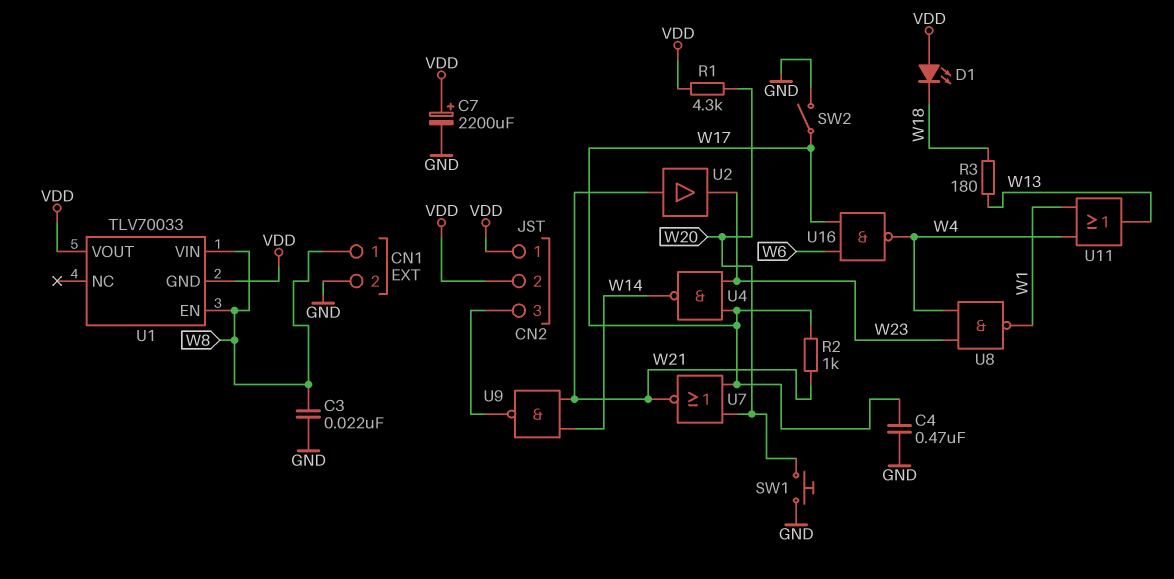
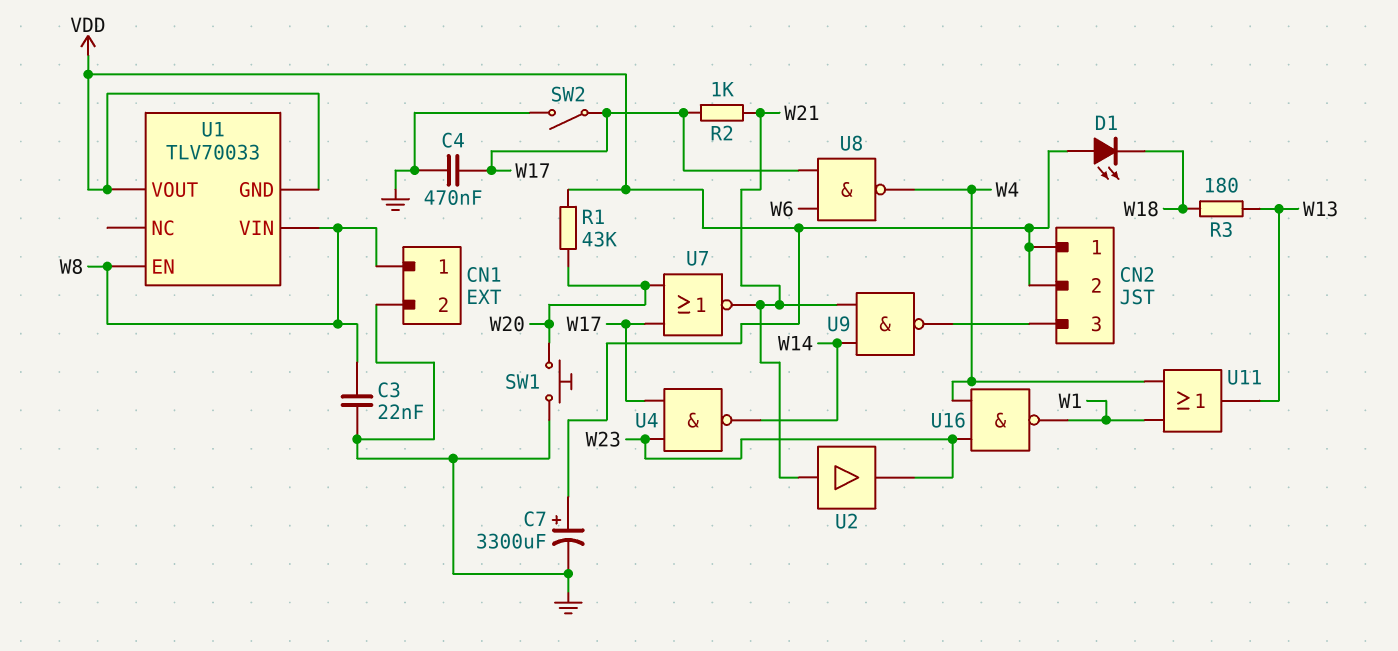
C7: 2200uF (plus VDD, minus GND) -> 3300uF (plus VDD, minus GND)
R1: 4.3k (VDD, W20) -> 43k (VDD, W20)
U8: NAND (in W4, in W23, out W1) -> NAND (in W6, in W17, out W4)
U16: NAND (in W6, in W17, out W4) -> NAND (in W4, in W23, out W1)

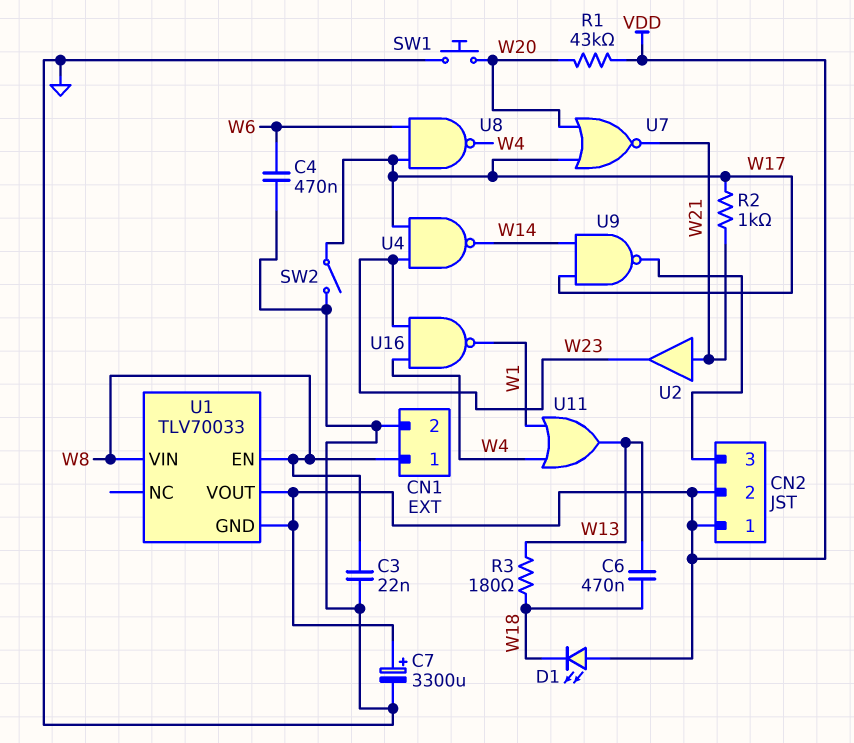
C4: 470nF (GND, W17) -> 470nF (GND, W6)
C6: none -> 470nF (W13, W18)
U9: NAND (in W14, in W21, out CN2/3) -> NAND (in W14, in W17, out CN2/3)

